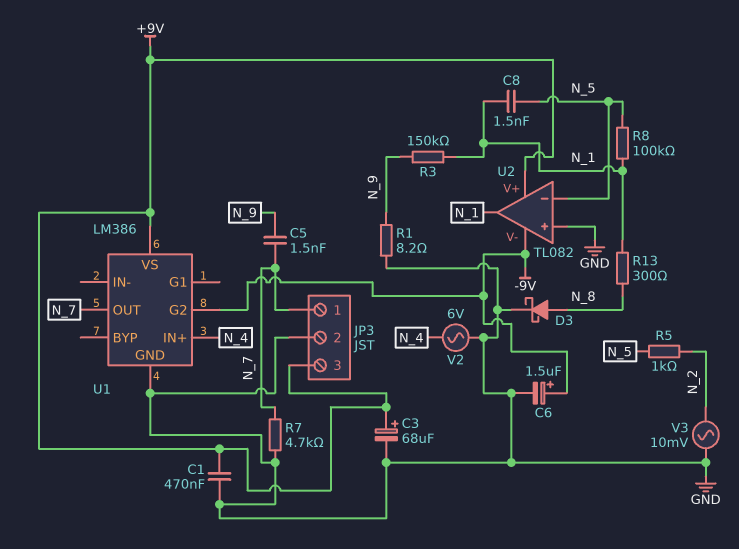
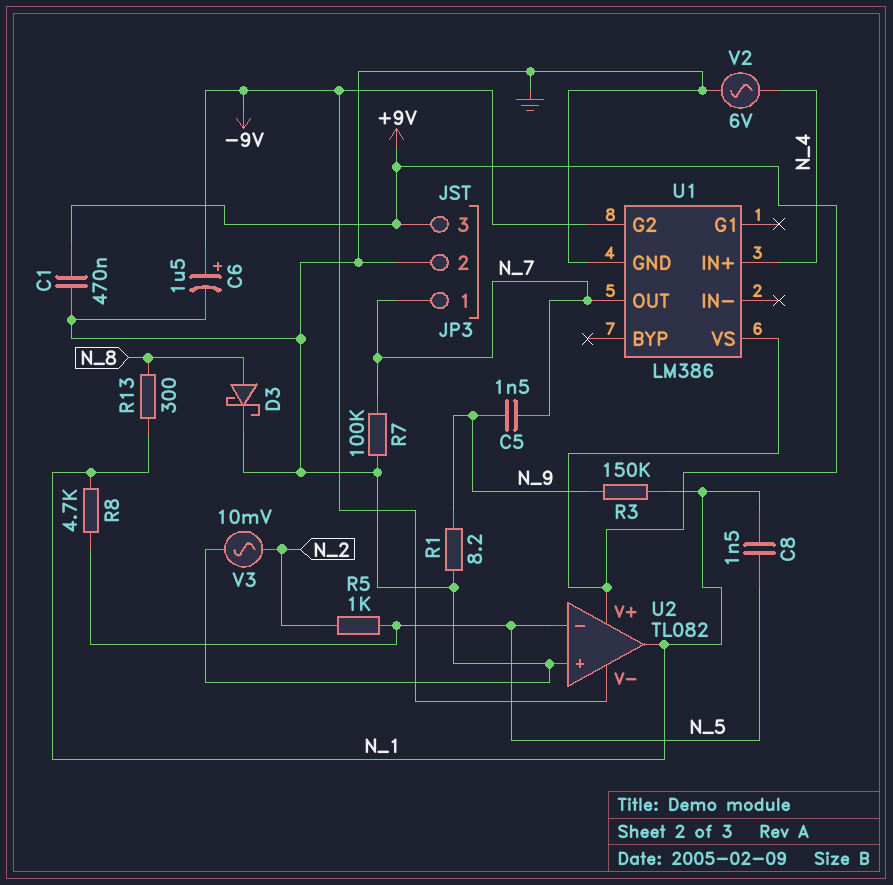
C3: 68uF (plus +9V, minus GND) -> none
R7: 4.7k (GND, N_7) -> 100k (GND, N_7)
R8: 100k (N_1, N_5) -> 4.7k (N_1, N_5)

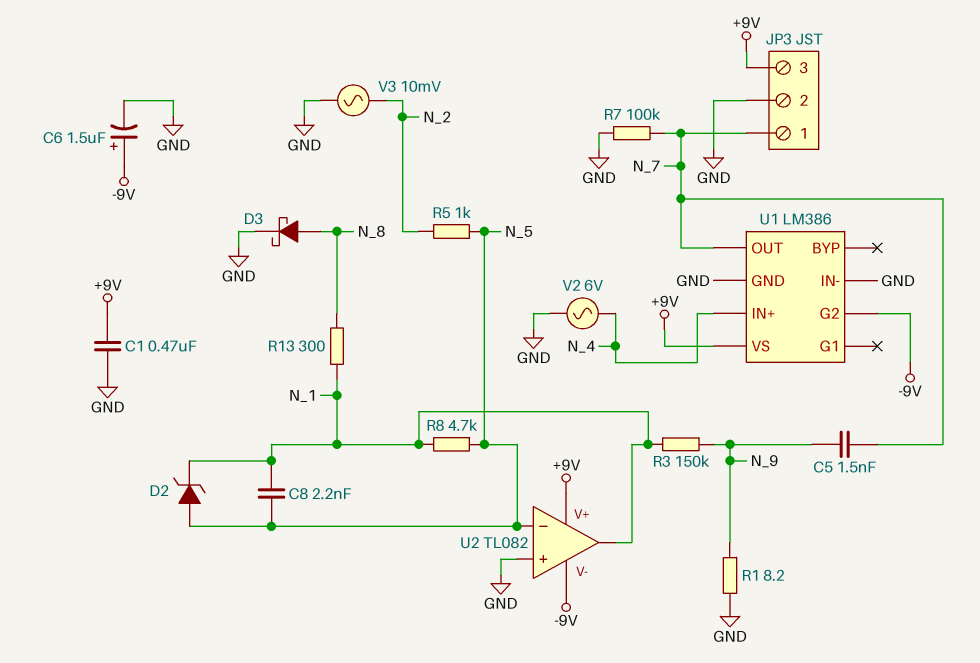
C8: 1.5nF (N_1, N_5) -> 2.2nF (N_1, N_5)
D2: none -> zener (A N_5, K N_1)
U1 pin IN-: none -> GND

